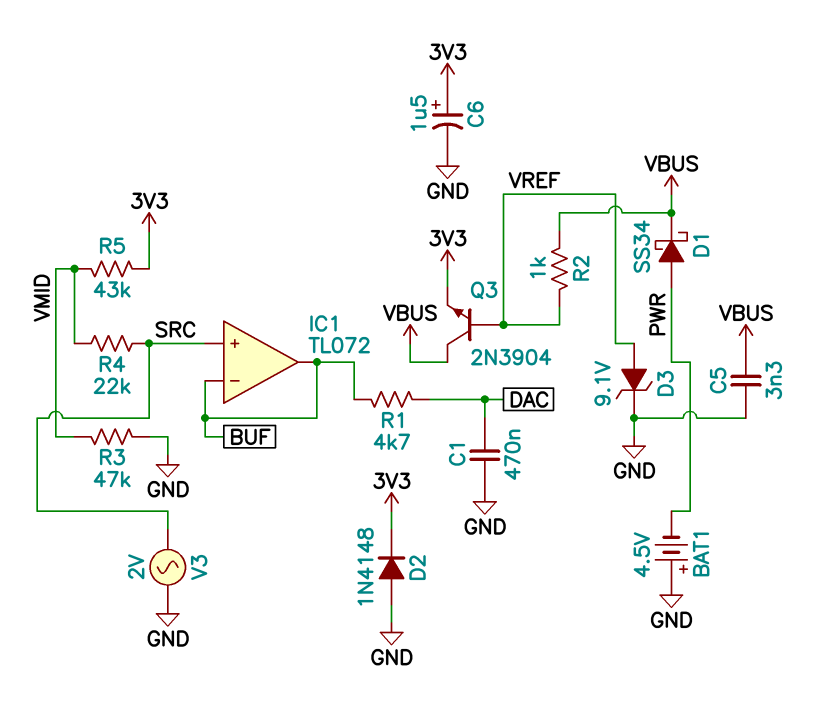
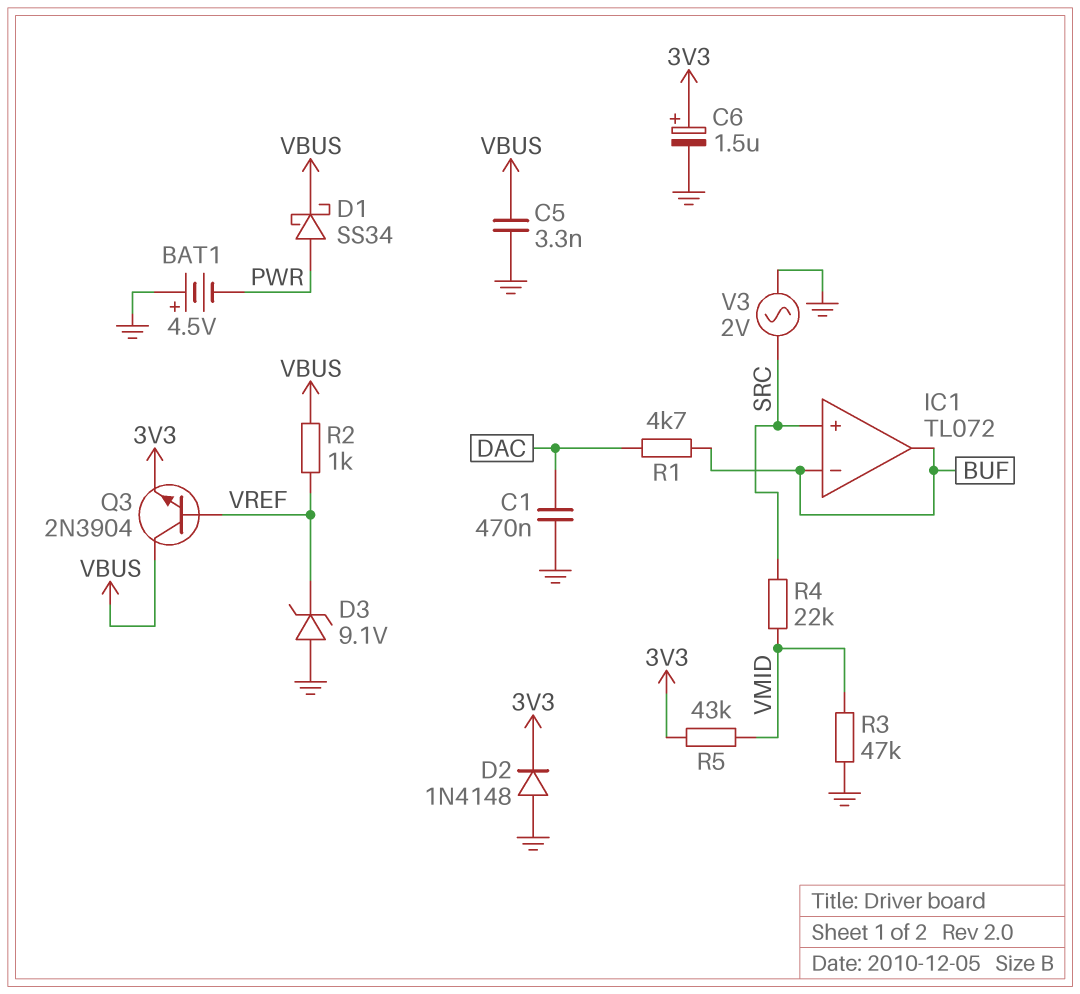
D3: zener 9.1V (A VREF, K GND) -> zener 9.1V (A GND, K VREF)

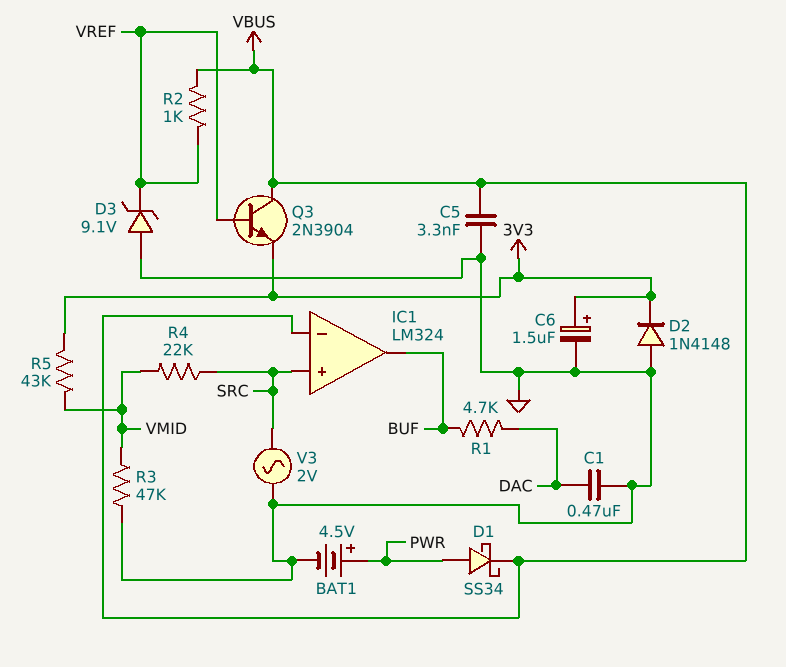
BAT1: 4.5V (plus GND, minus PWR) -> 4.5V (plus PWR, minus GND)
IC1: TL072 -> LM324
IC1 pin in-: BUF -> VBUS

